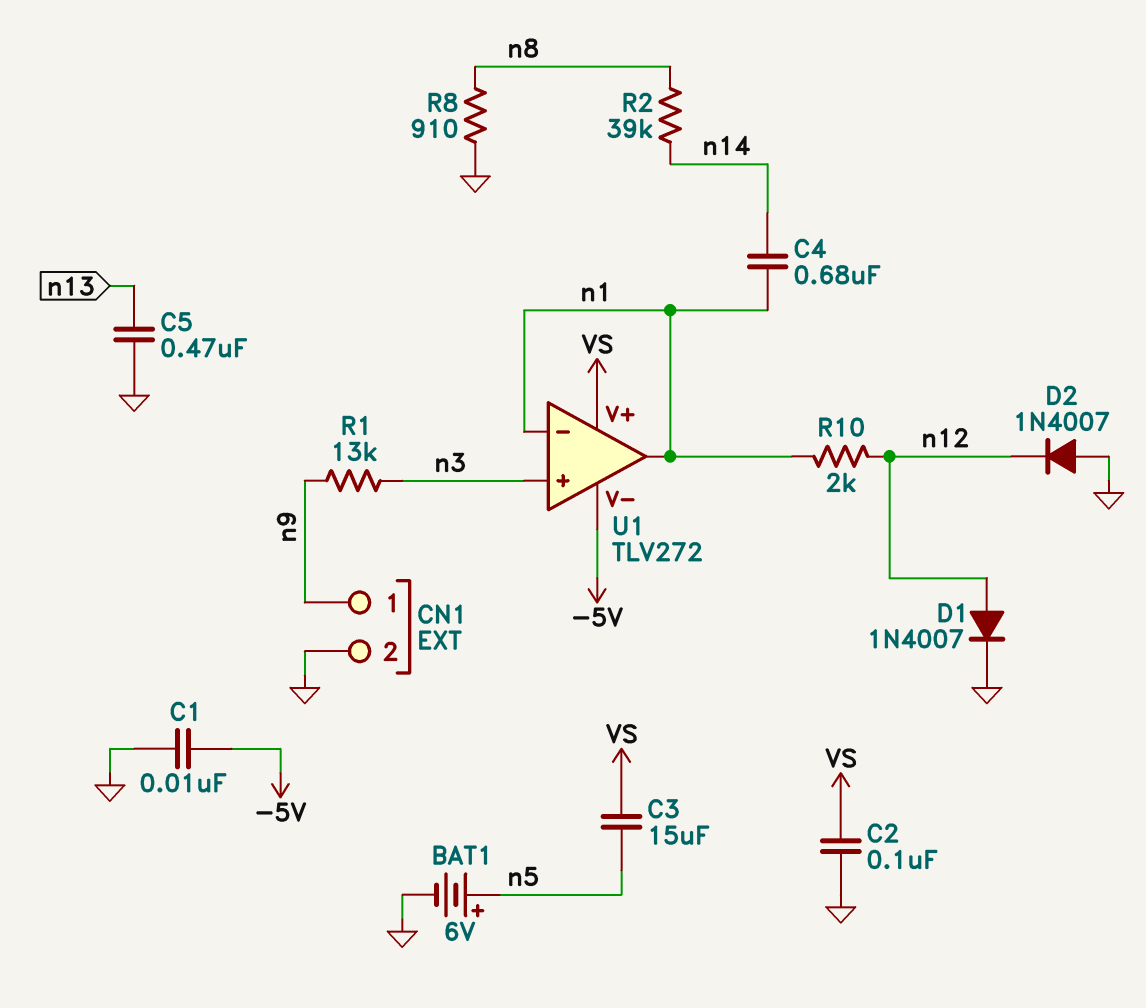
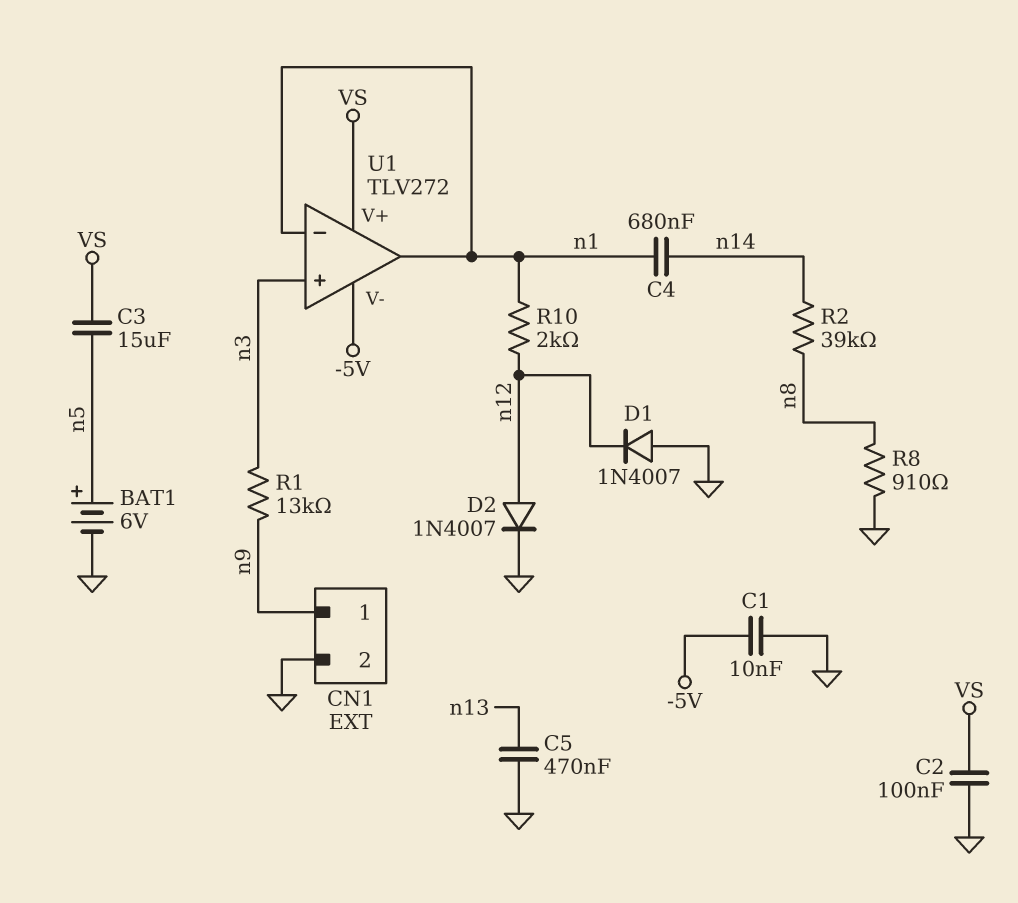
D1: diode 1N4007 (A n12, K GND) -> diode 1N4007 (A GND, K n12)
D2: diode 1N4007 (A GND, K n12) -> diode 1N4007 (A n12, K GND)

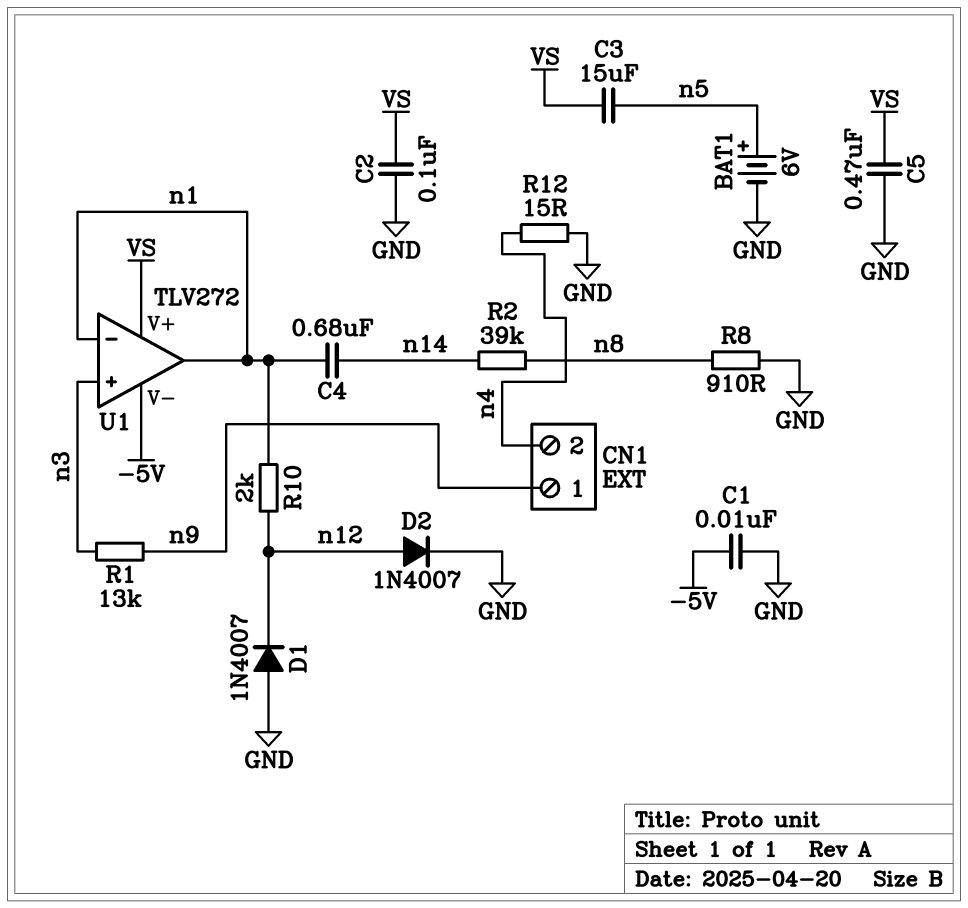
C5: 470nF (GND, n13) -> 470nF (GND, VS)
CN1 pin 2: GND -> n4
R12: none -> 15 (GND, n4)

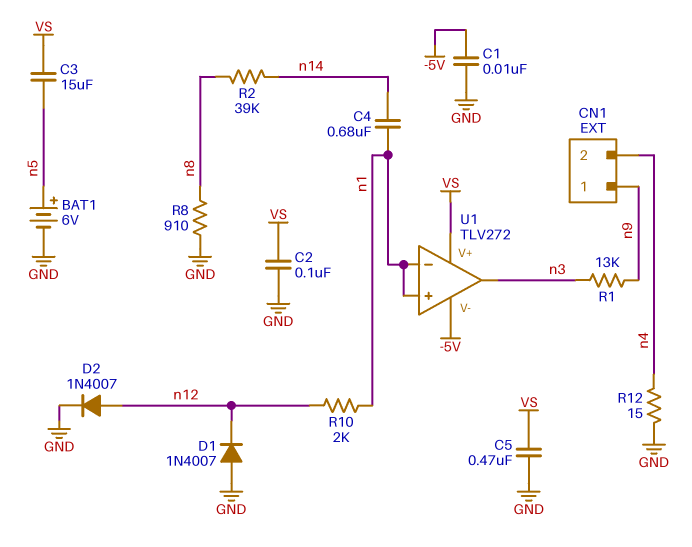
U1 pin in+: n3 -> n1
U1 pin out: n1 -> n3

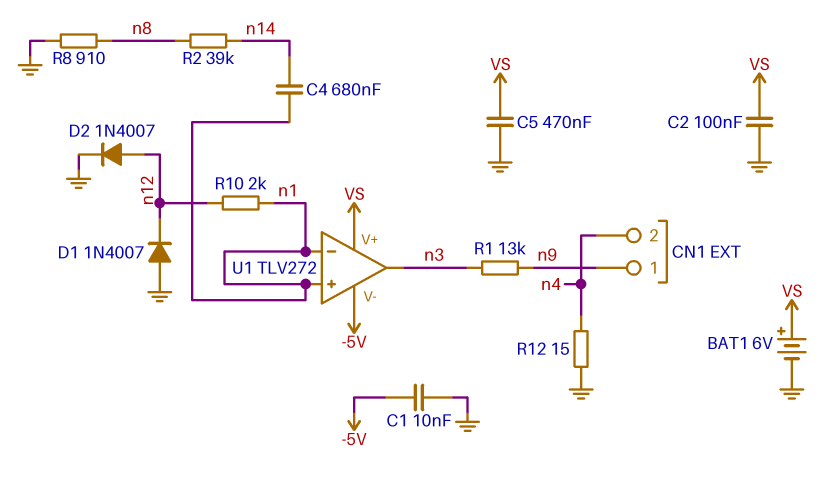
BAT1: 6V (plus n5, minus GND) -> 6V (plus VS, minus GND)
C3: 15uF (VS, n5) -> none

